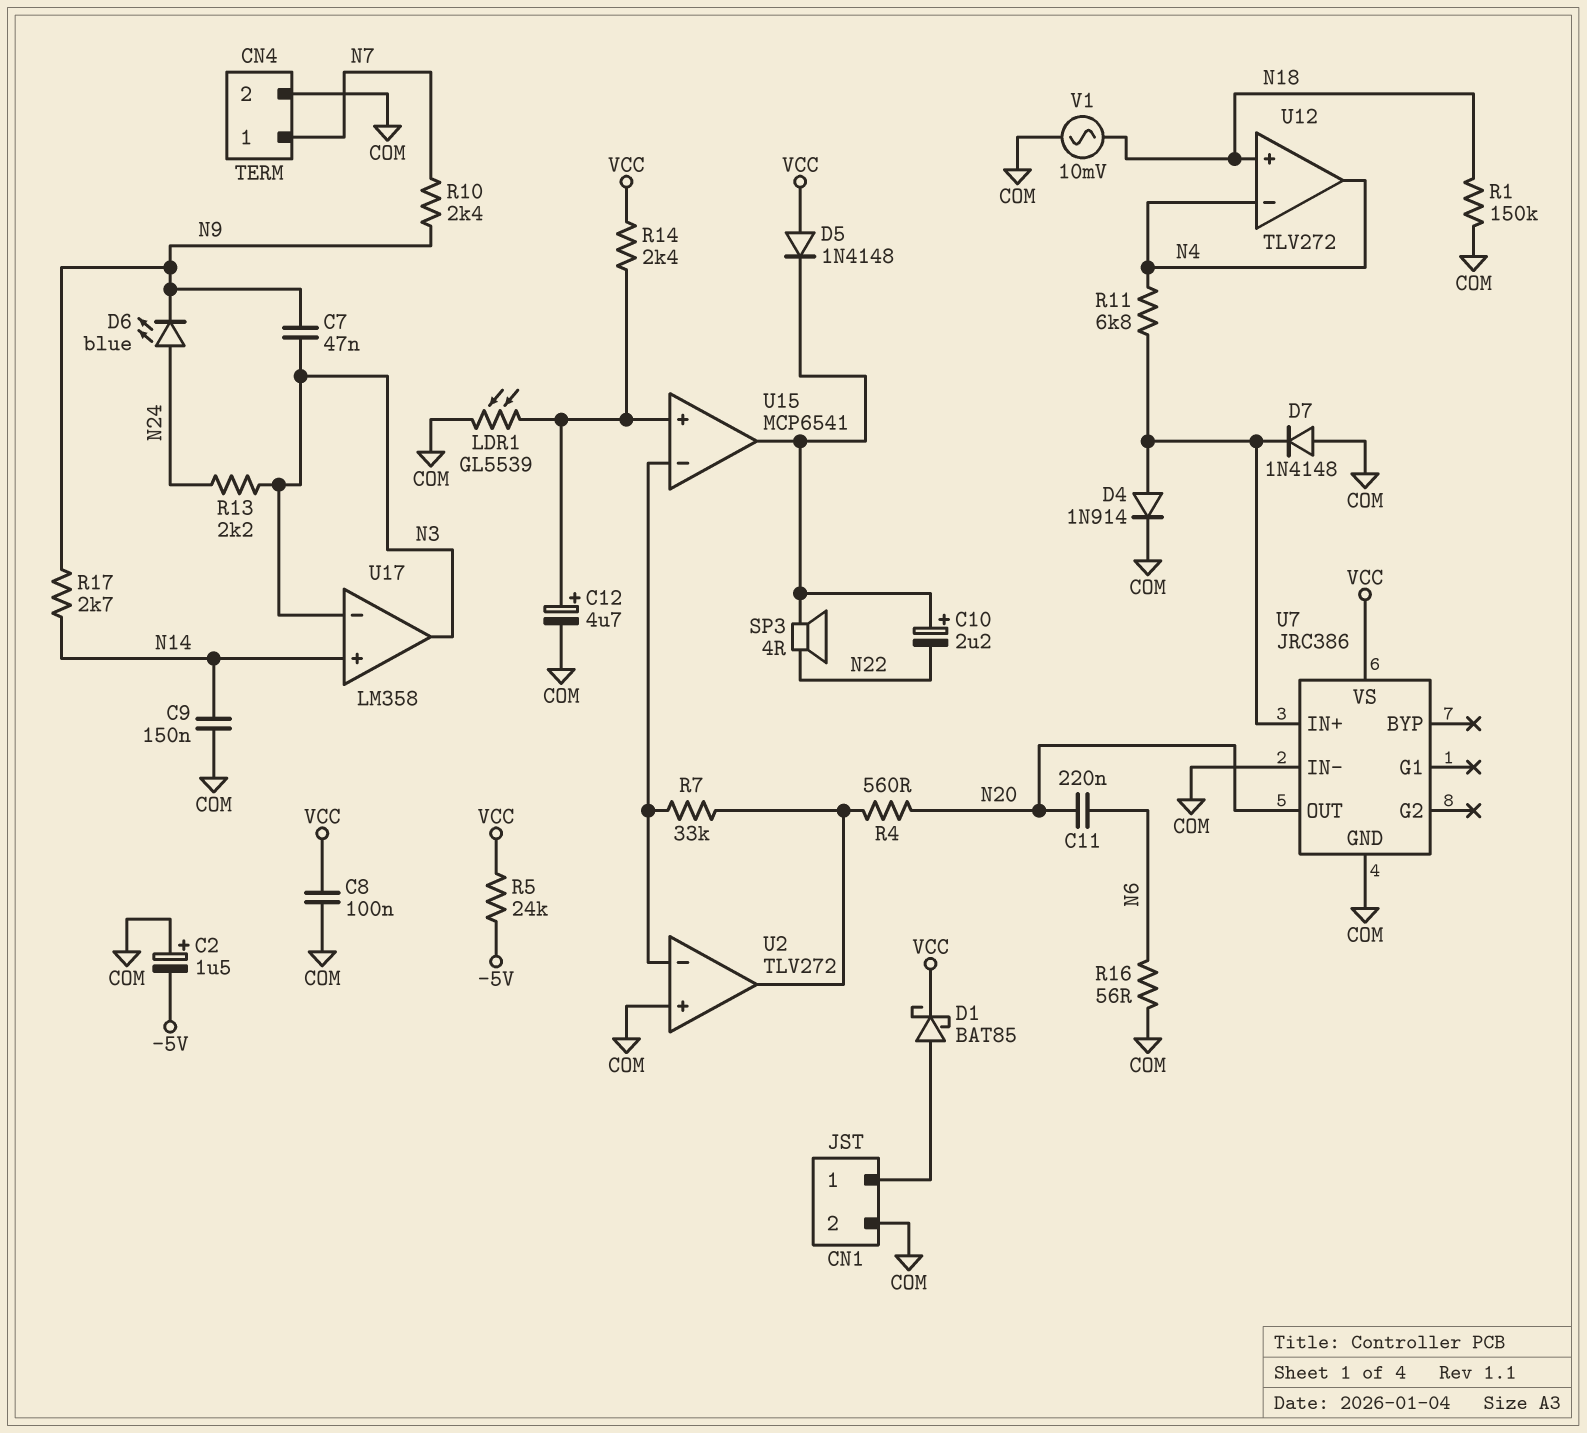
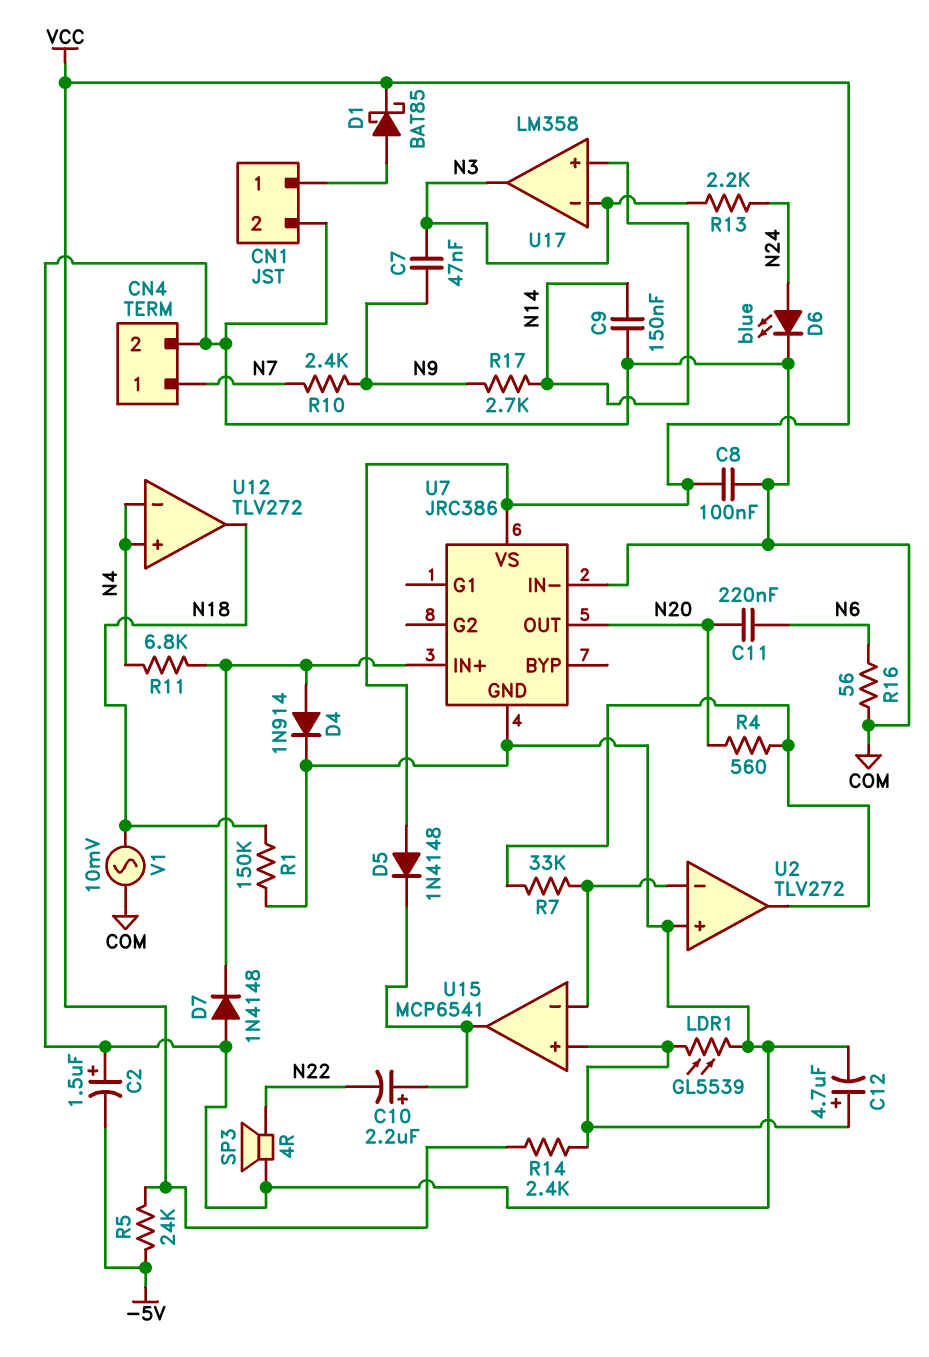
D6: LED blue (A N24, K N9) -> LED blue (A N24, K COM)
SP3: speaker 4R (N22, U15/out) -> speaker 4R (COM, N22)
U12 pin in+: N18 -> N4
U12 pin out: N4 -> N18

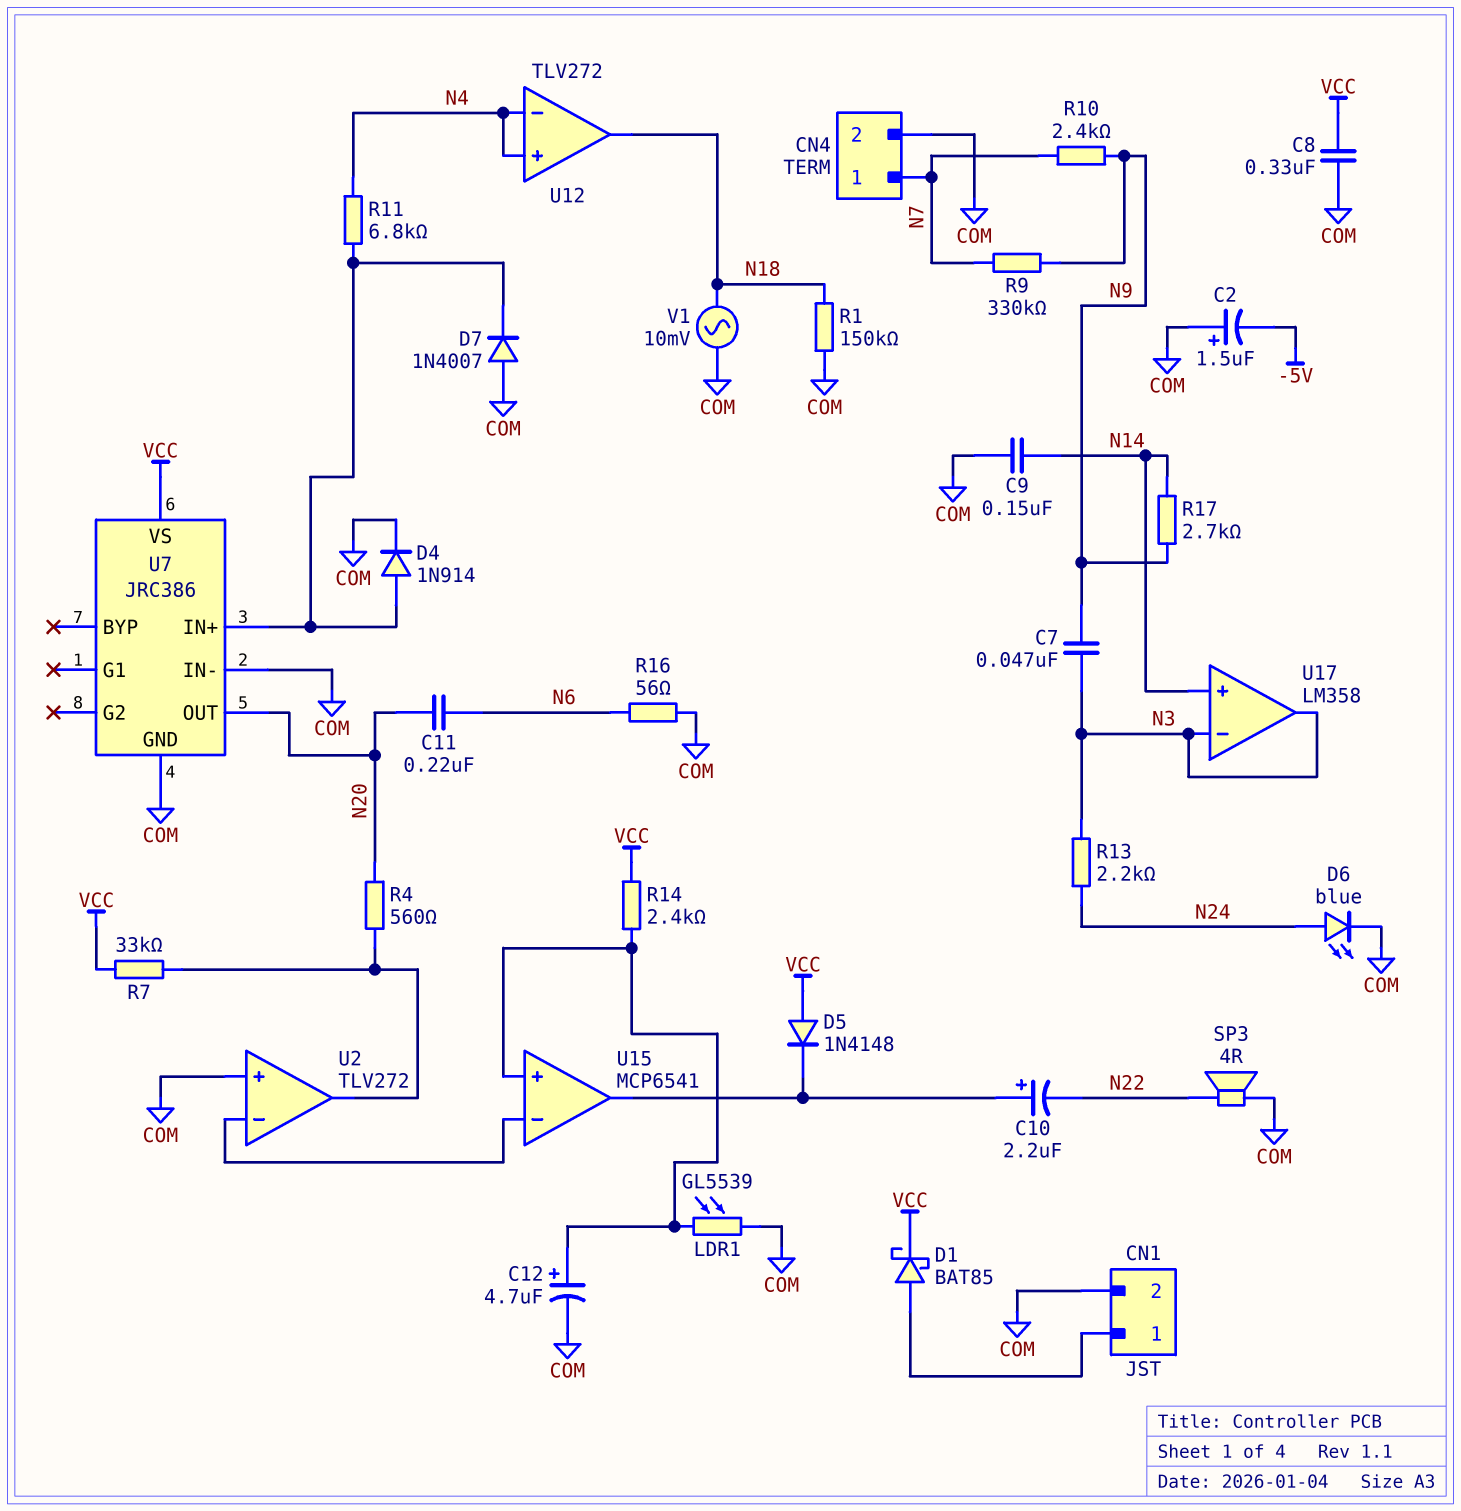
C8: 100nF (COM, VCC) -> 330nF (COM, VCC)
D7: diode 1N4148 (A COM, K U7/IN+) -> diode 1N4007 (A COM, K U7/IN+)
R5: 24k (-5V, VCC) -> none
R7: 33k (U2/in-, U2/out) -> 33k (U2/out, VCC)
R9: none -> 330k (N7, N9)

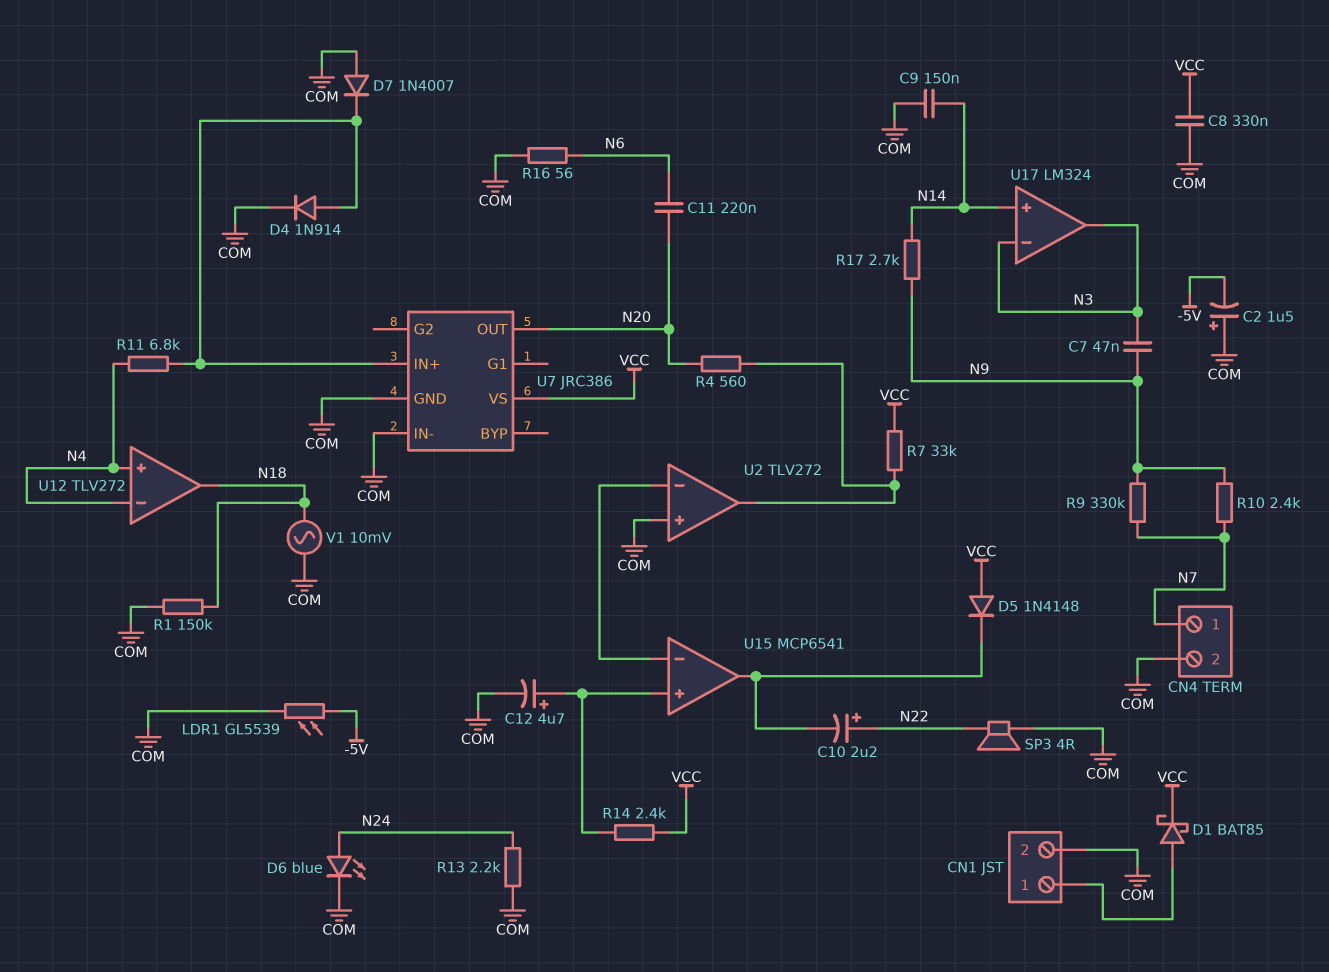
C10: 2.2uF (plus U15/out, minus N22) -> 2.2uF (plus N22, minus U15/out)
LDR1: GL5539 (COM, U15/in+) -> GL5539 (-5V, COM)
R13: 2.2k (N3, N24) -> 2.2k (COM, N24)
U17: LM358 -> LM324

